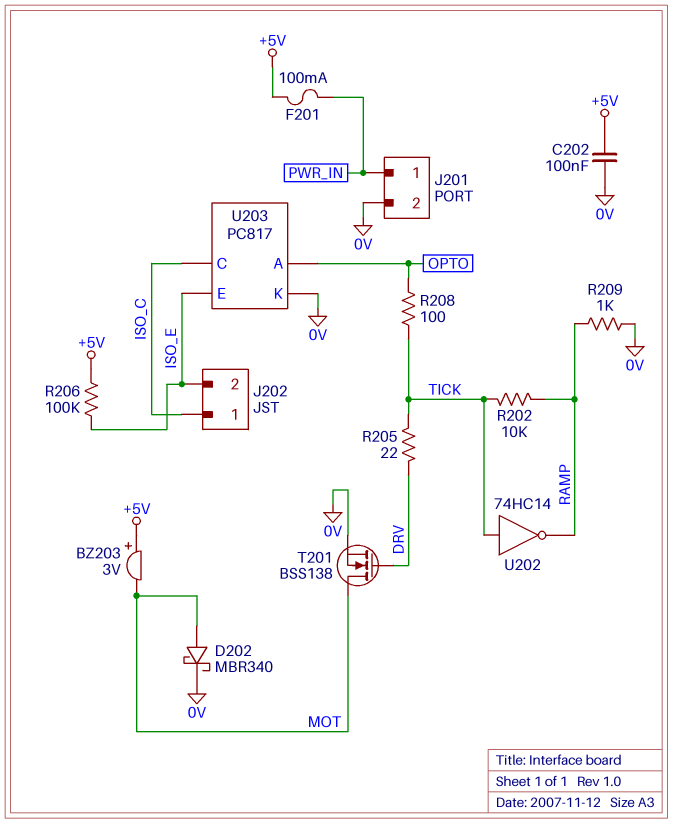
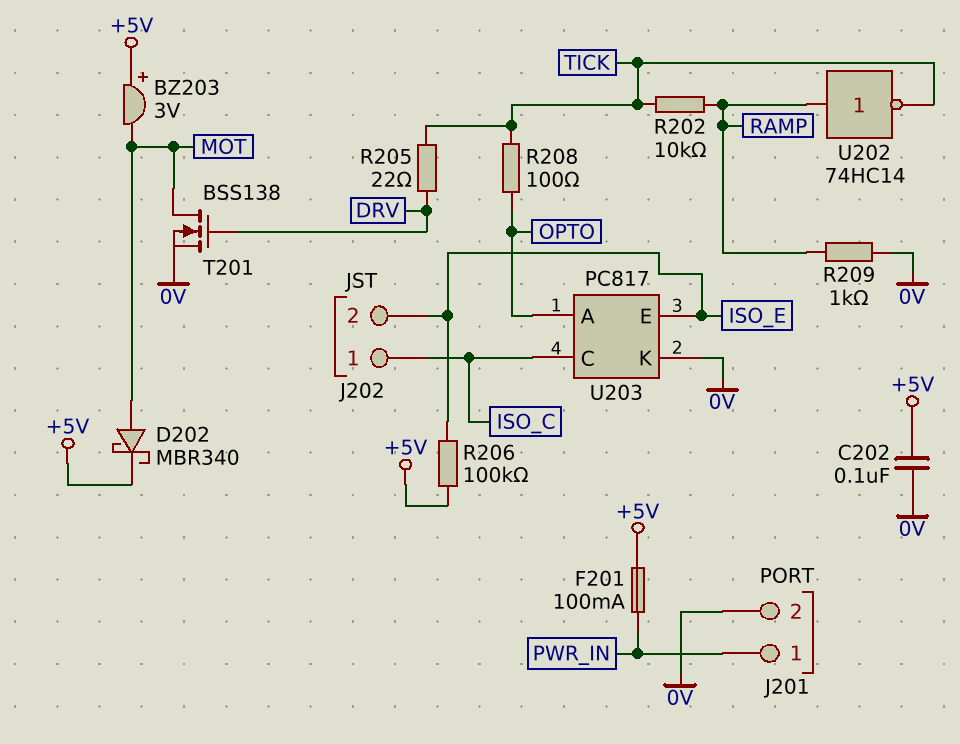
D202: schottky MBR340 (A MOT, K 0V) -> schottky MBR340 (A MOT, K +5V)
U202: NOT 74HC14 (in TICK, out RAMP) -> NOT 74HC14 (in RAMP, out TICK)

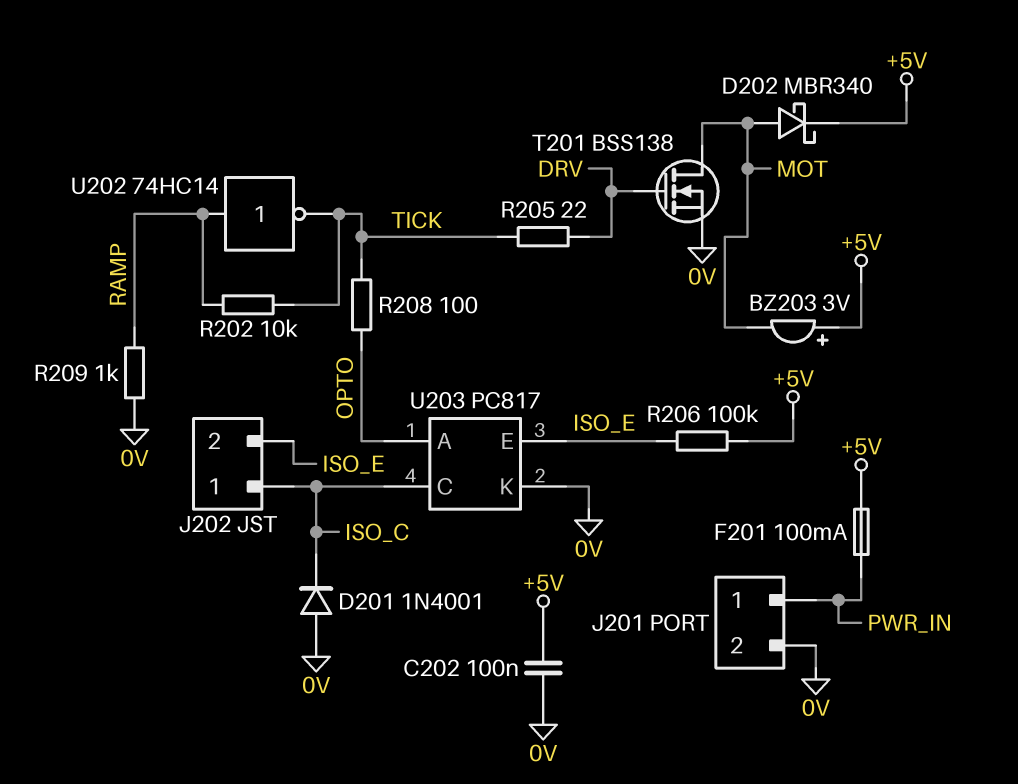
D201: none -> diode 1N4001 (A 0V, K ISO_C)

